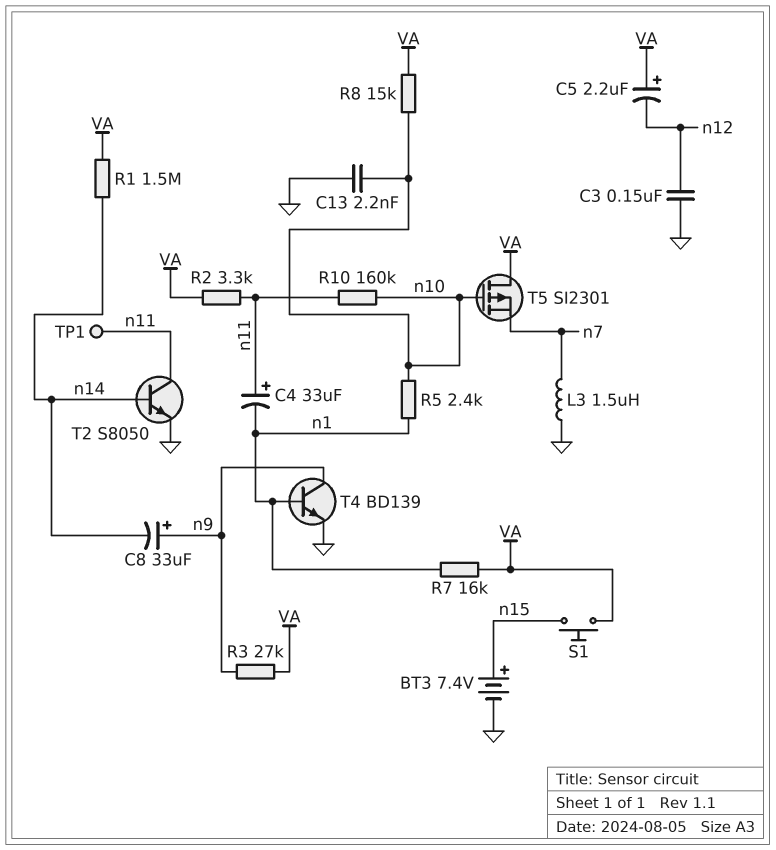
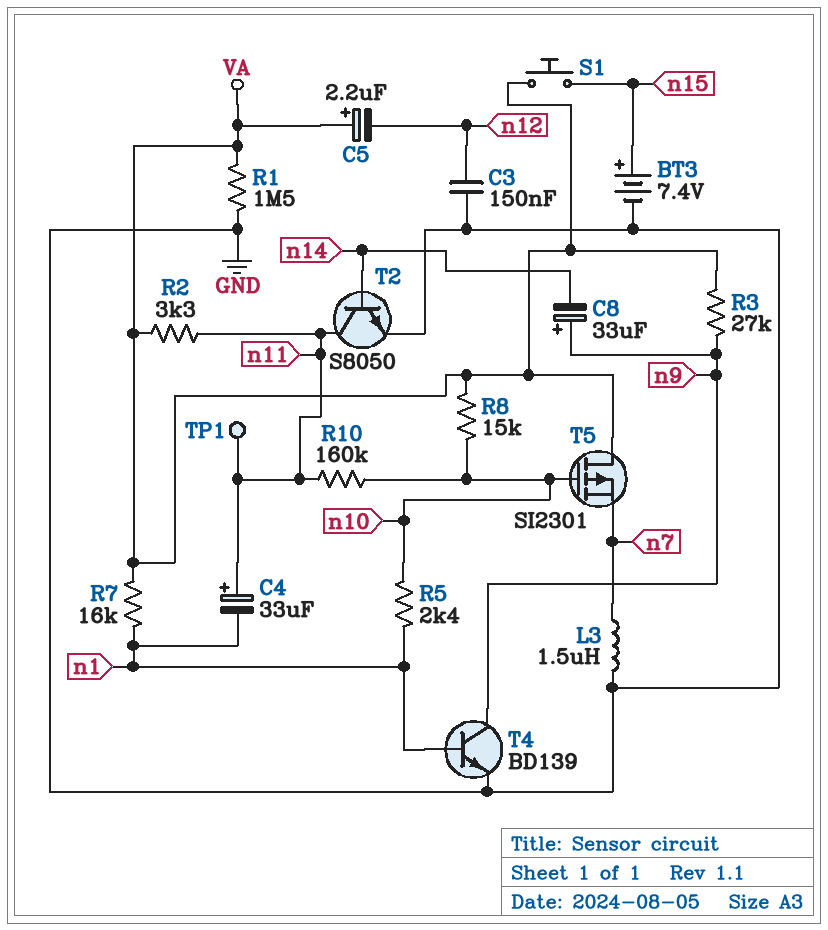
C13: 2.2nF (GND, n10) -> none
R1: 1.5M (VA, n14) -> 1.5M (GND, VA)

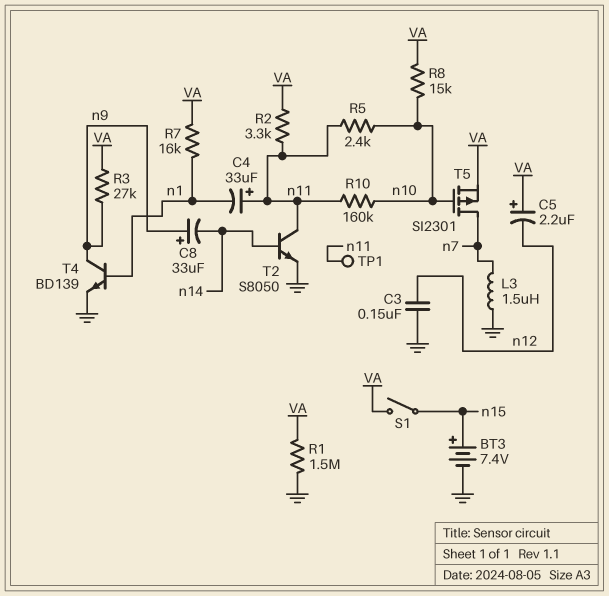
R5: 2.4k (n1, n10) -> 2.4k (n10, n11)
S1: button (VA, n15) -> switch (VA, n15)
T5: PMOS SI2301 (G n10, D VA, S n7) -> PMOS SI2301 (G n10, D n7, S VA)

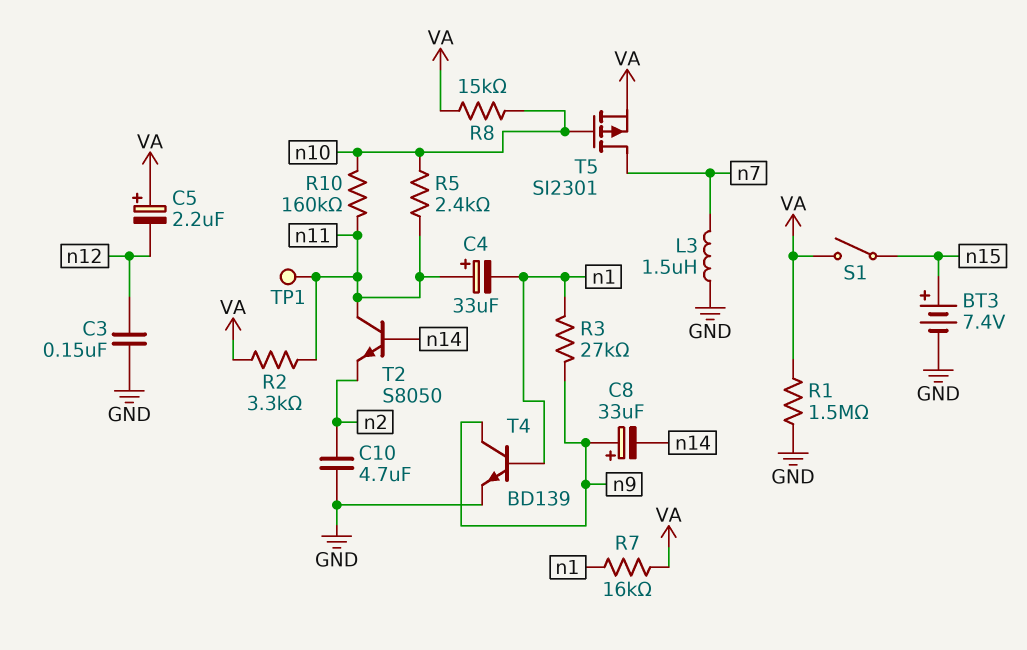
C10: none -> 4.7uF (GND, n2)
R3: 27k (VA, n9) -> 27k (n1, n9)
T2: NPN S8050 (B n14, C n11, E GND) -> NPN S8050 (B n14, C n11, E n2)

